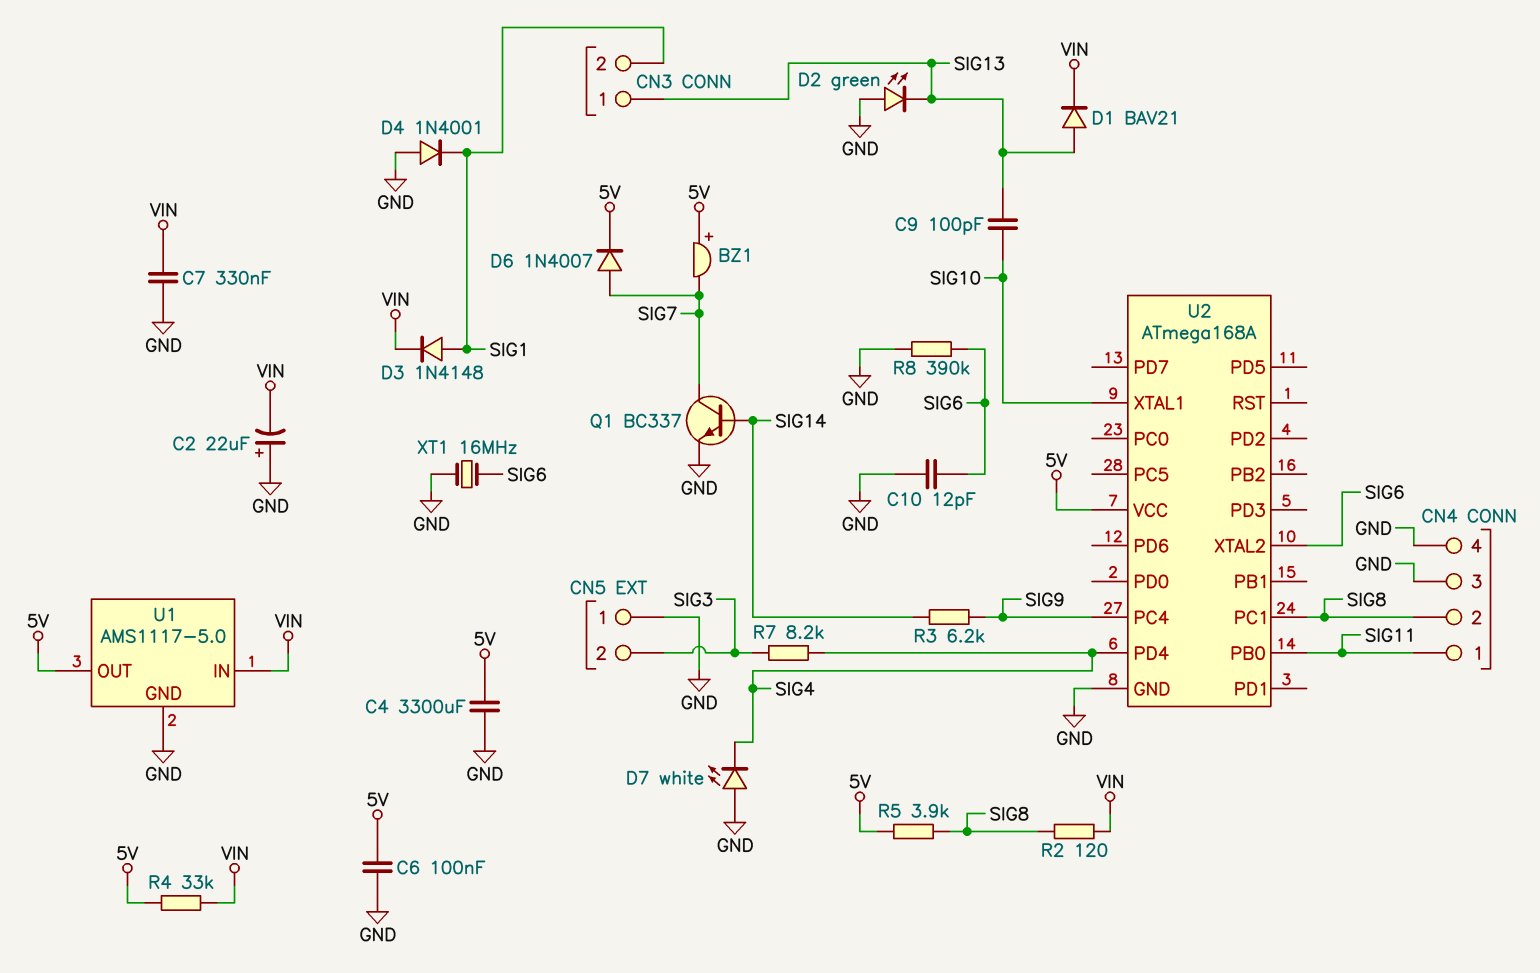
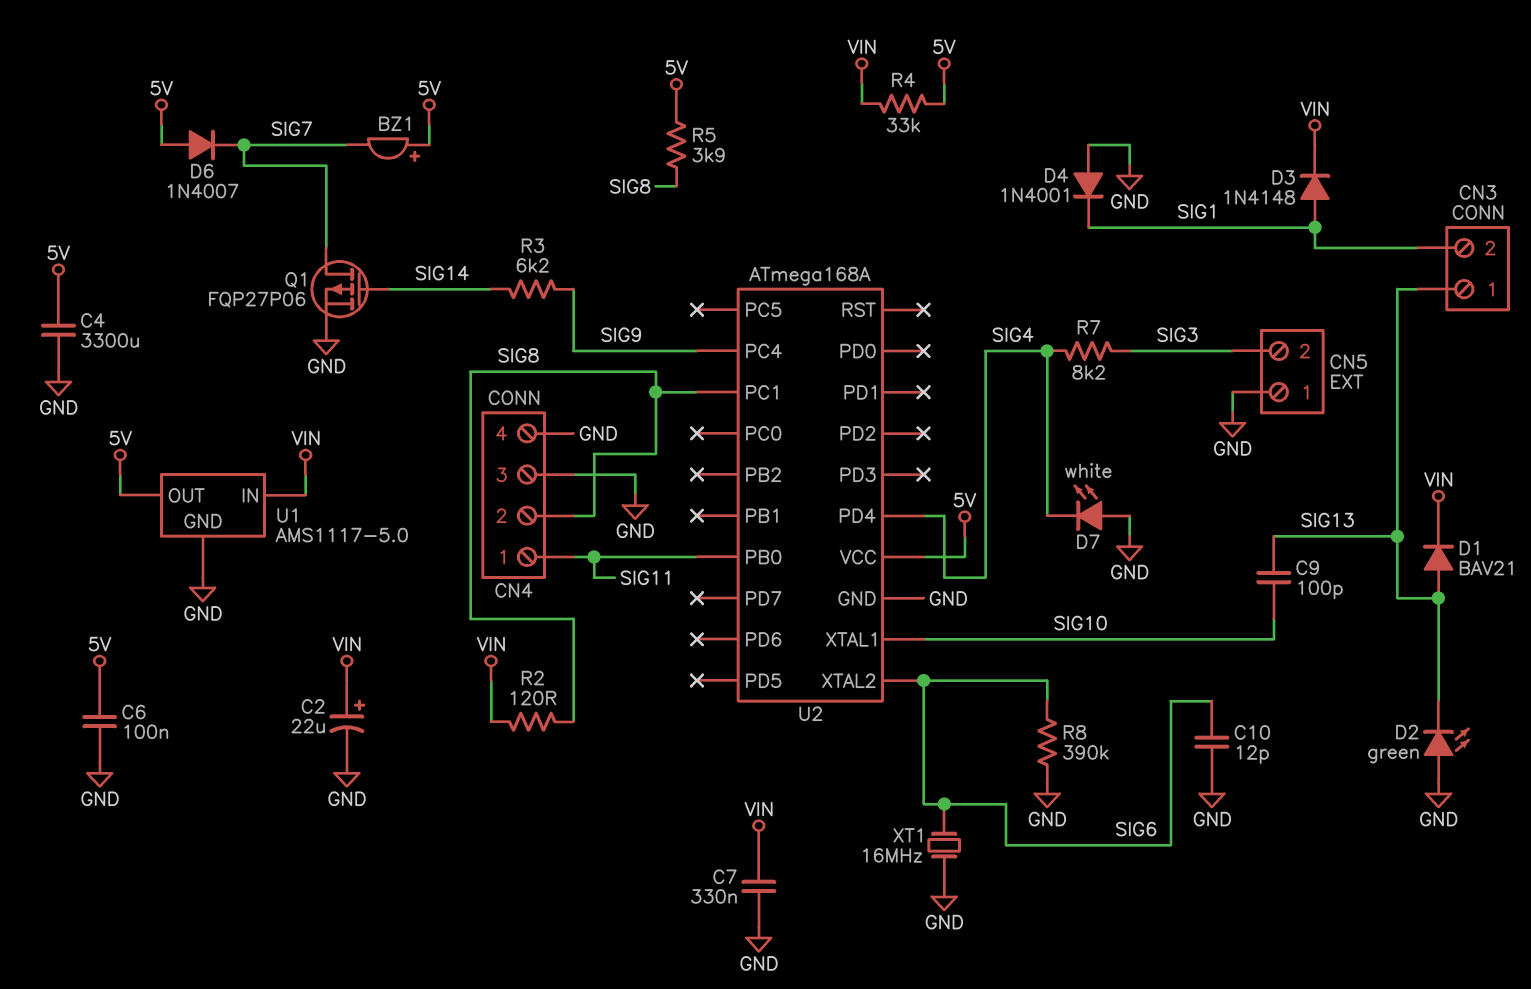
C2: 22uF (plus GND, minus VIN) -> 22uF (plus VIN, minus GND)
D6: diode 1N4007 (A SIG7, K 5V) -> diode 1N4007 (A 5V, K SIG7)
Q1: NPN BC337 (B SIG14, C SIG7, E GND) -> PMOS FQP27P06 (G SIG14, D SIG7, S GND)

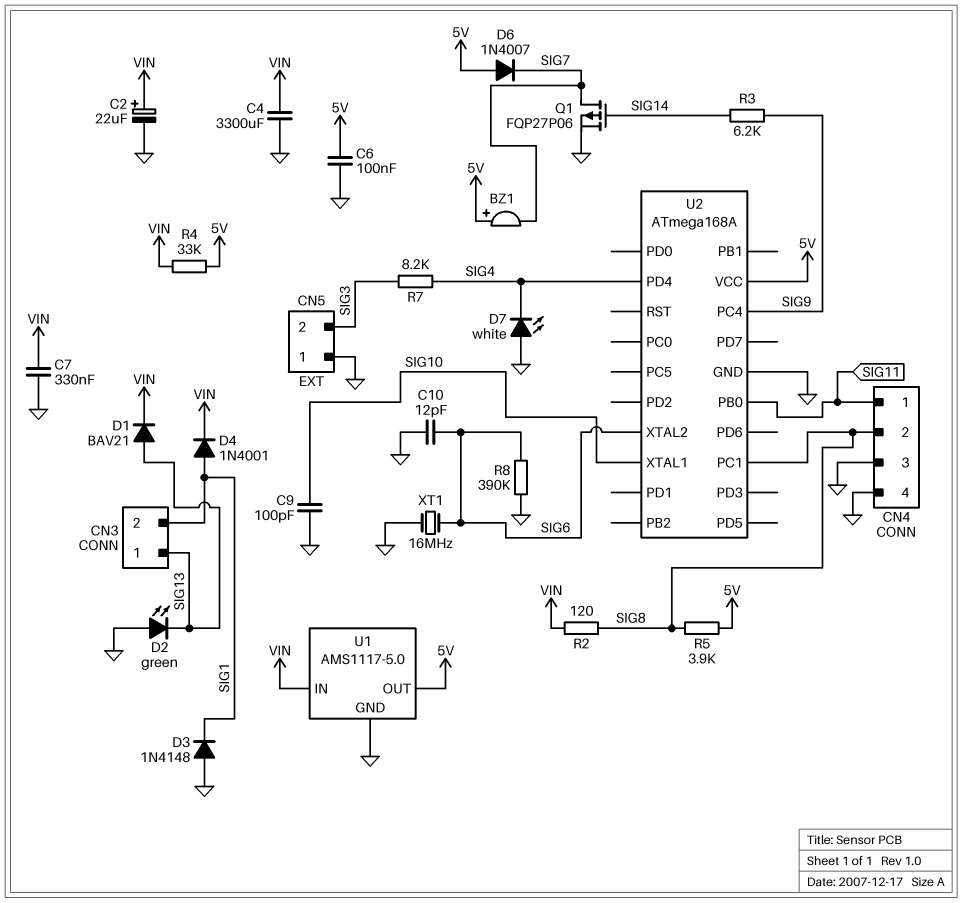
C4: 3300uF (5V, GND) -> 3300uF (GND, VIN)
C9: 100pF (SIG10, SIG13) -> 100pF (GND, SIG10)
D3: diode 1N4148 (A SIG1, K VIN) -> diode 1N4148 (A GND, K SIG1)
D4: diode 1N4001 (A GND, K SIG1) -> diode 1N4001 (A SIG1, K VIN)

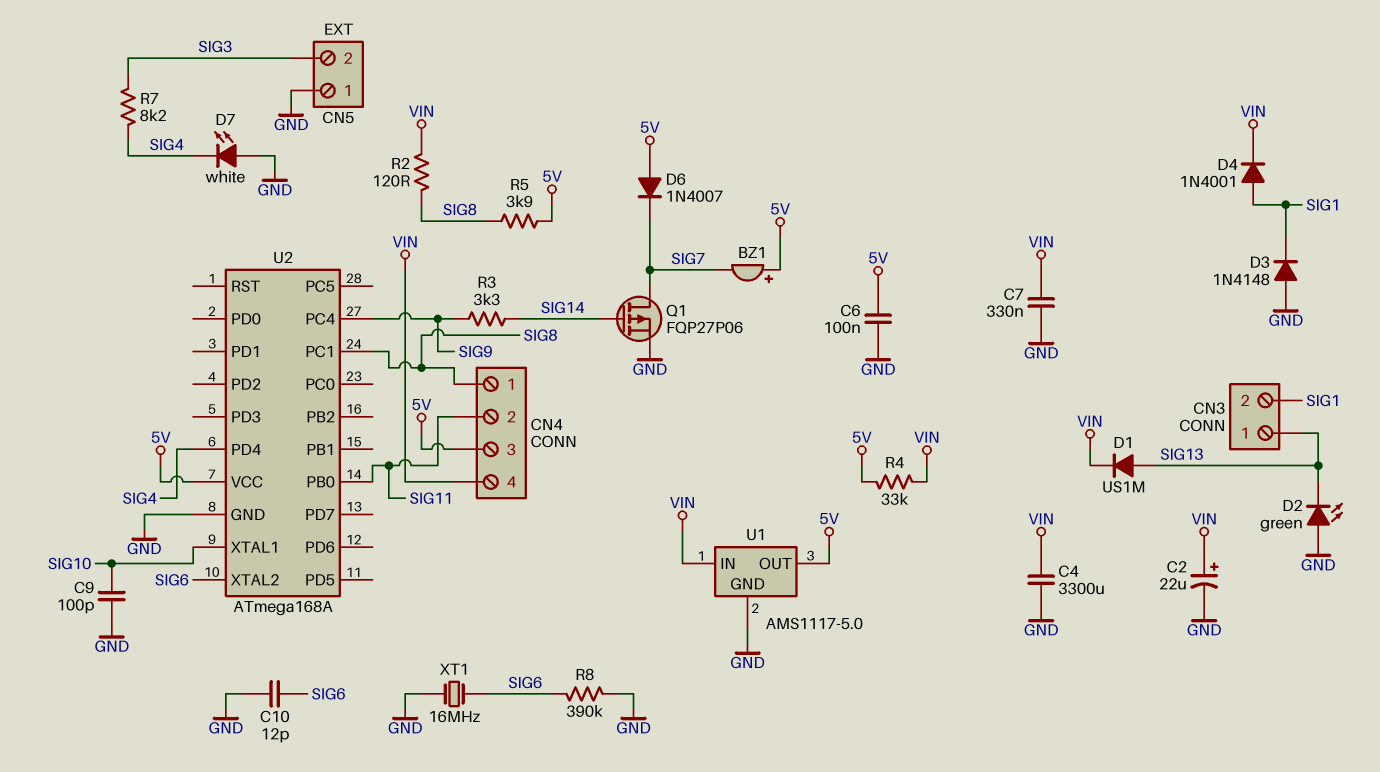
CN4 pin 1: SIG11 -> SIG8
CN4 pin 2: SIG8 -> SIG11
CN4 pin 3: GND -> 5V
CN4 pin 4: GND -> VIN
D1: diode BAV21 (A SIG13, K VIN) -> diode US1M (A SIG13, K VIN)
R3: 6.2k (SIG9, SIG14) -> 3.3k (SIG9, SIG14)

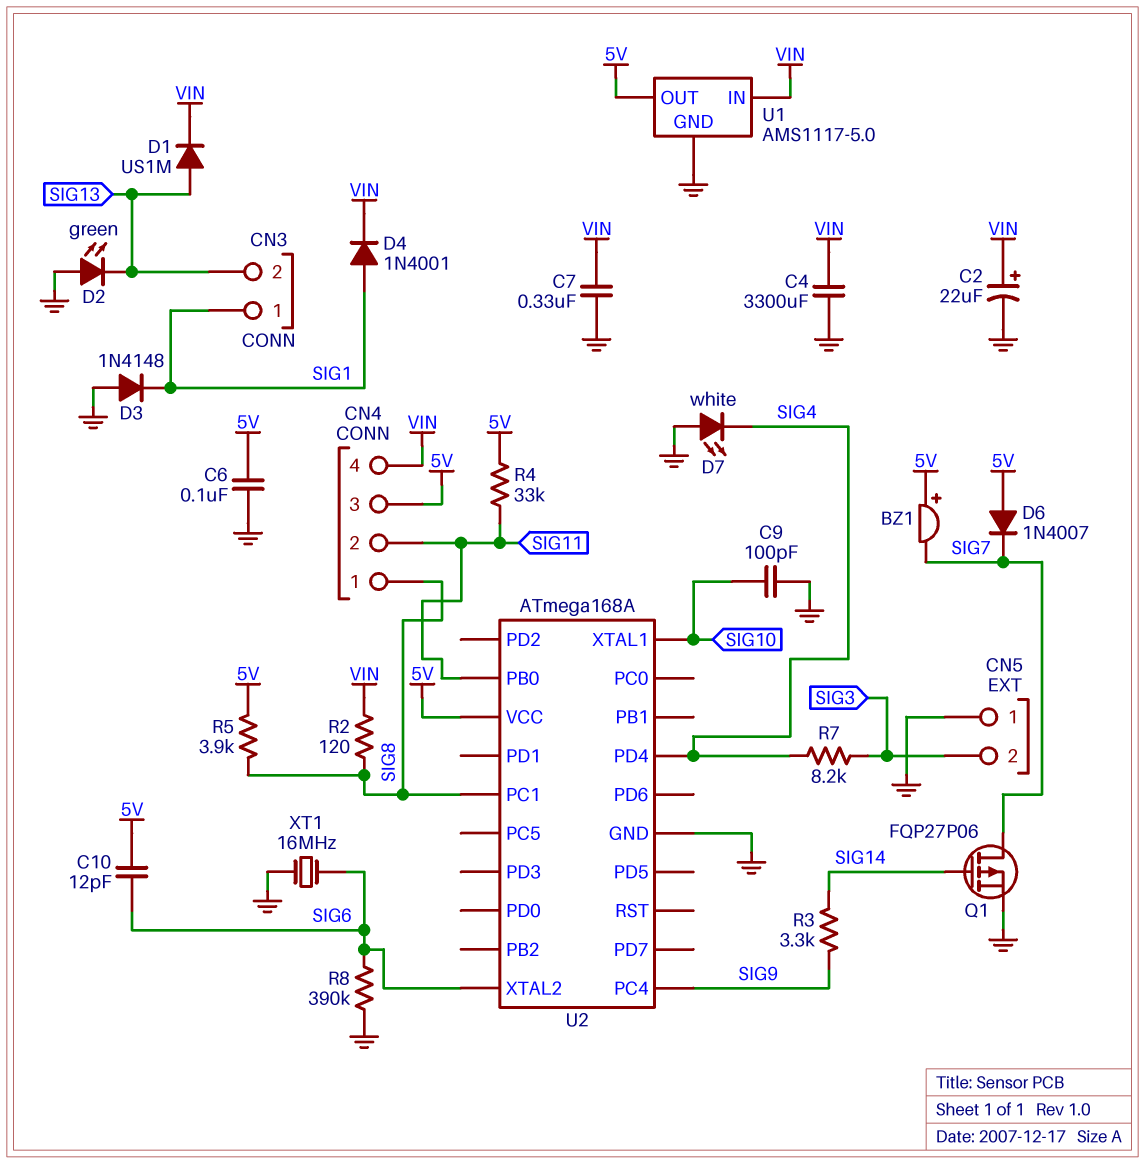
C10: 12pF (GND, SIG6) -> 12pF (5V, SIG6)
CN3 pin 1: SIG13 -> SIG1
CN3 pin 2: SIG1 -> SIG13
R4: 33k (5V, VIN) -> 33k (5V, SIG11)

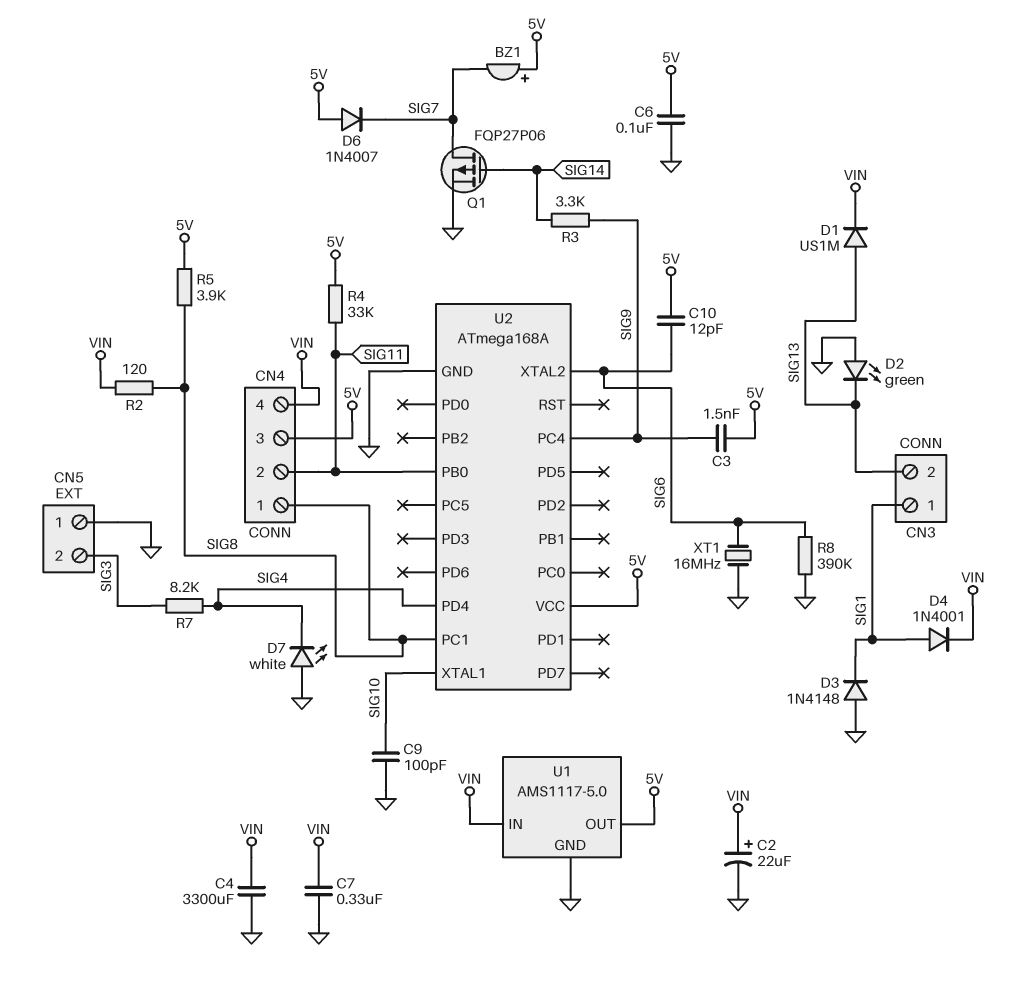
C3: none -> 1.5nF (5V, SIG9)

